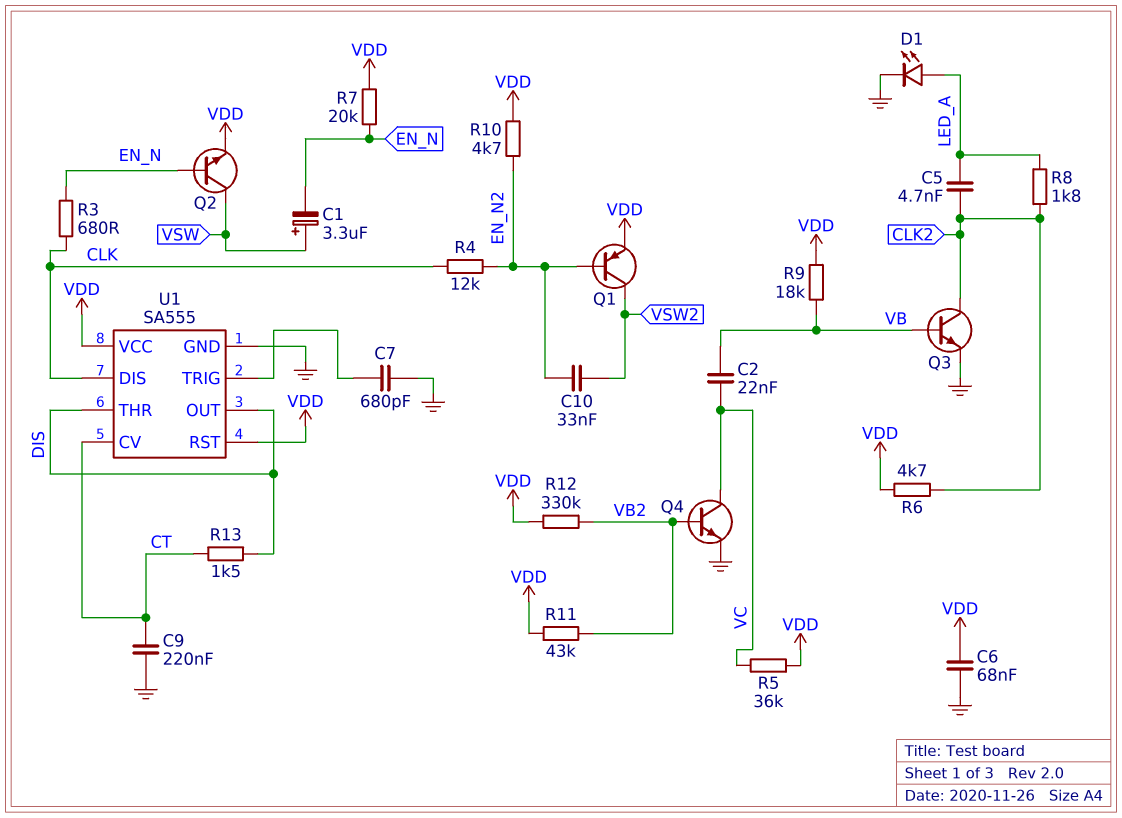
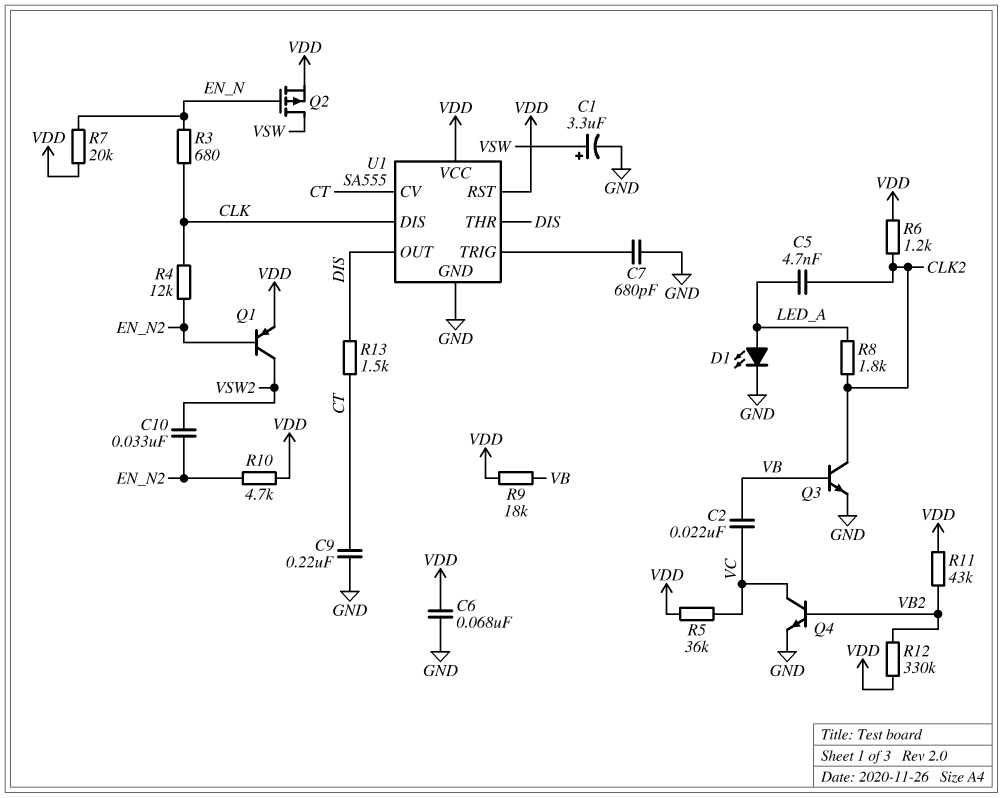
C1: 3.3uF (plus VSW, minus EN_N) -> 3.3uF (plus VSW, minus GND)
Q2: NPN (B EN_N, C VSW, E VDD) -> PMOS (G EN_N, D VSW, S VDD)
R6: 4.7k (CLK2, VDD) -> 1.2k (CLK2, VDD)

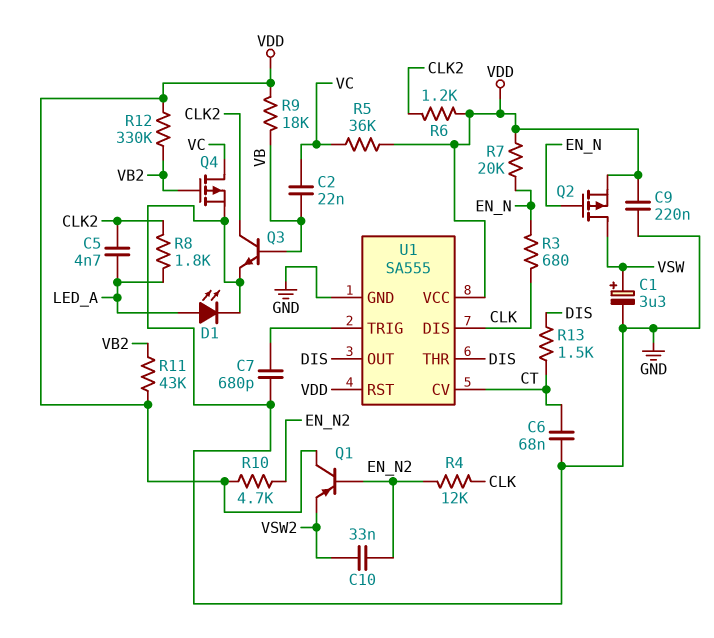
C6: 68nF (GND, VDD) -> 68nF (CT, GND)
C9: 220nF (CT, GND) -> 220nF (GND, VDD)
Q1: PNP (B EN_N2, C VSW2, E VDD) -> PNP (B EN_N2, C VDD, E VSW2)
Q4: NPN (B VB2, C VC, E GND) -> PMOS (G VB2, D VC, S GND)

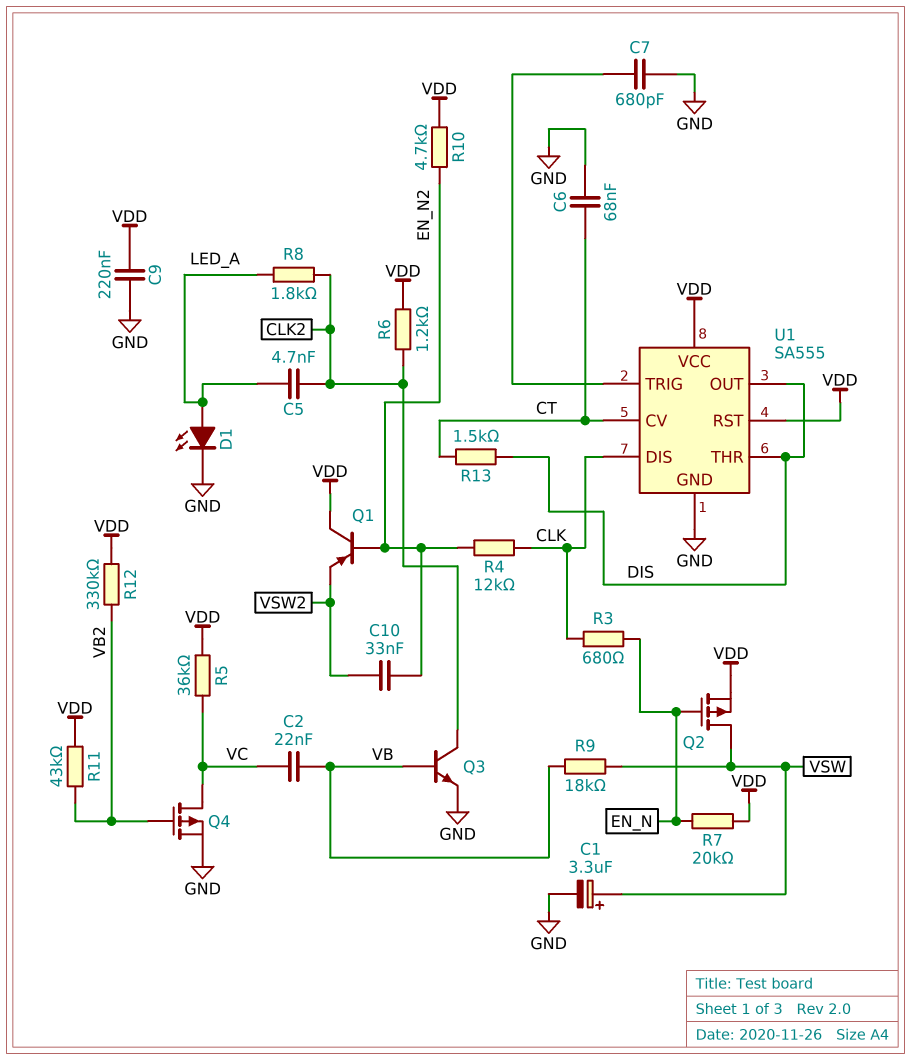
R9: 18k (VB, VDD) -> 18k (VB, VSW)

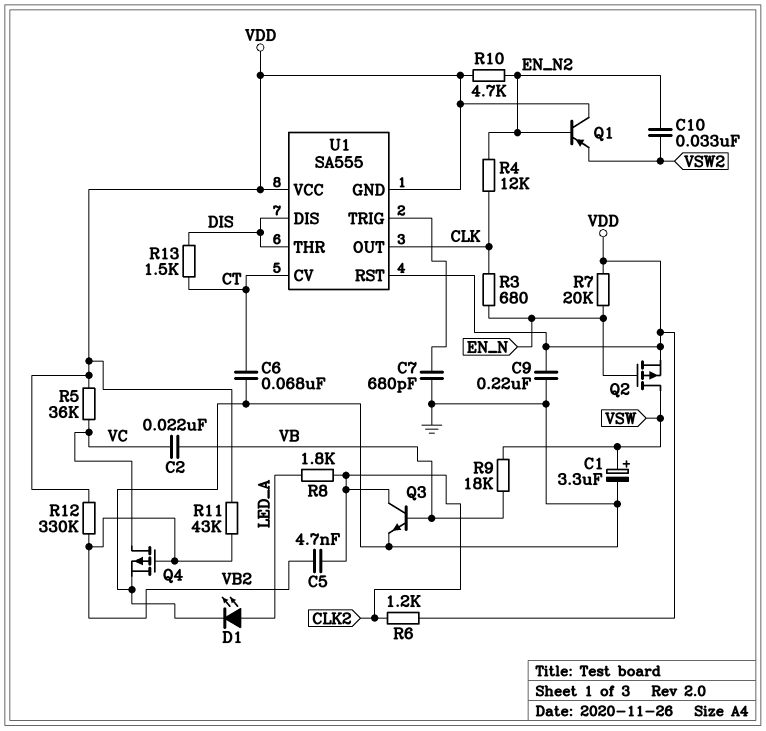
C5: 4.7nF (CLK2, LED_A) -> 4.7nF (CLK2, VB2)
U1 pin DIS: CLK -> DIS
U1 pin GND: GND -> VDD
U1 pin OUT: DIS -> CLK

